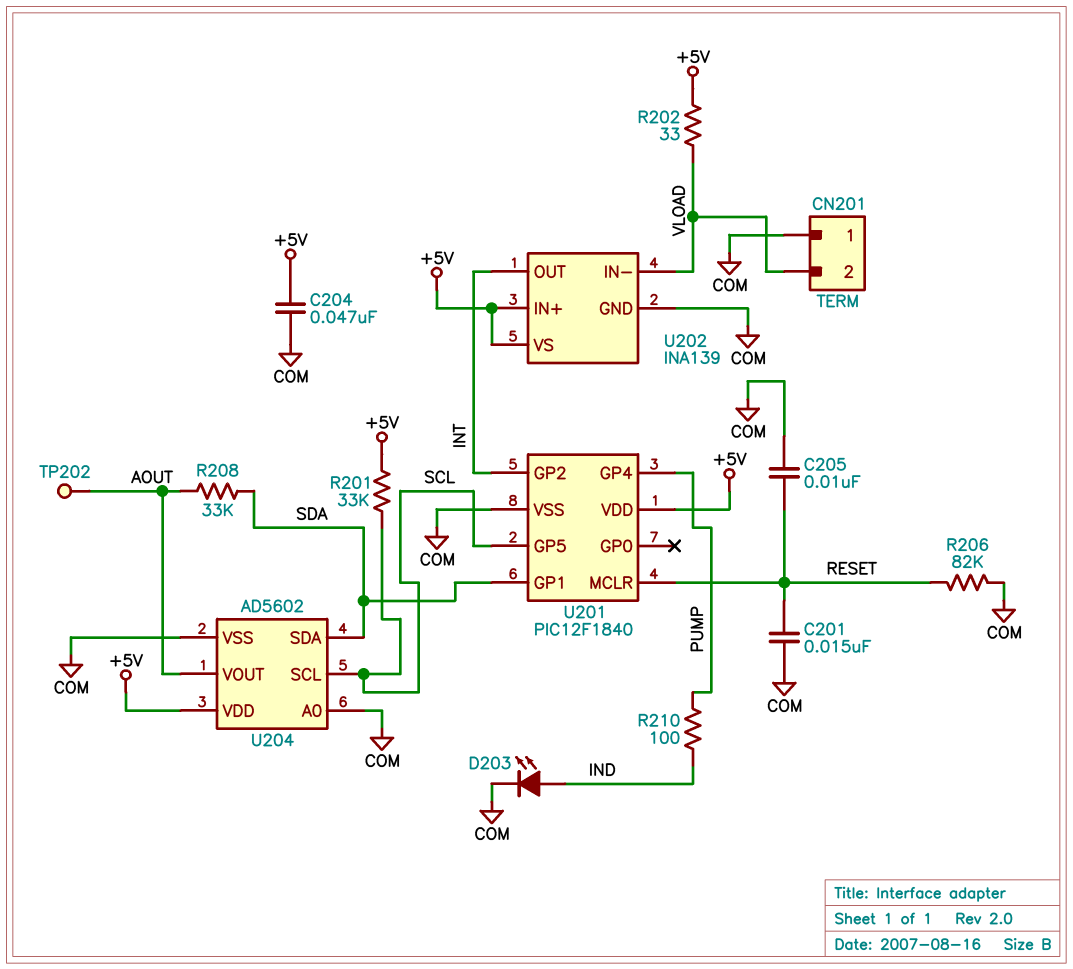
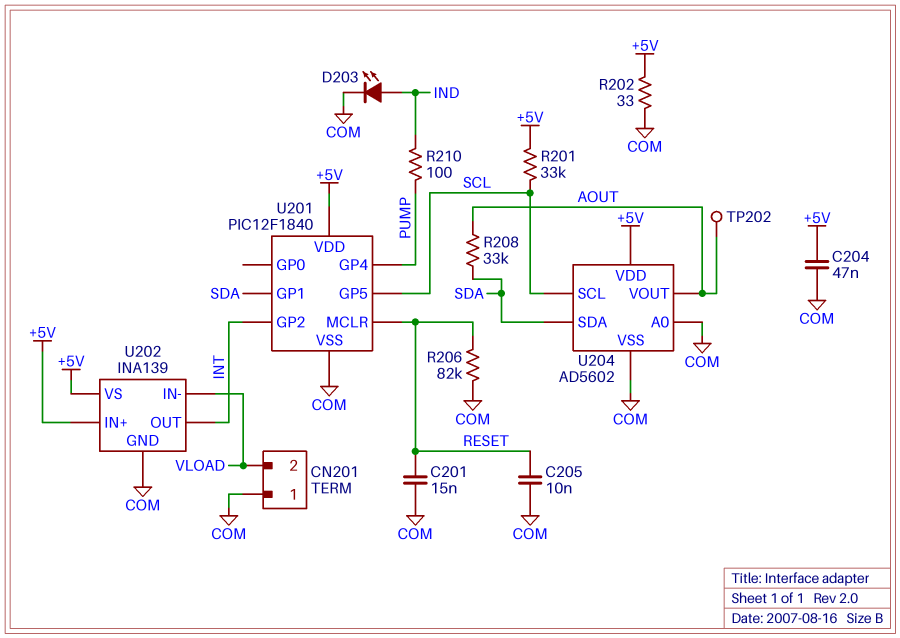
R202: 33 (+5V, VLOAD) -> 33 (+5V, COM)

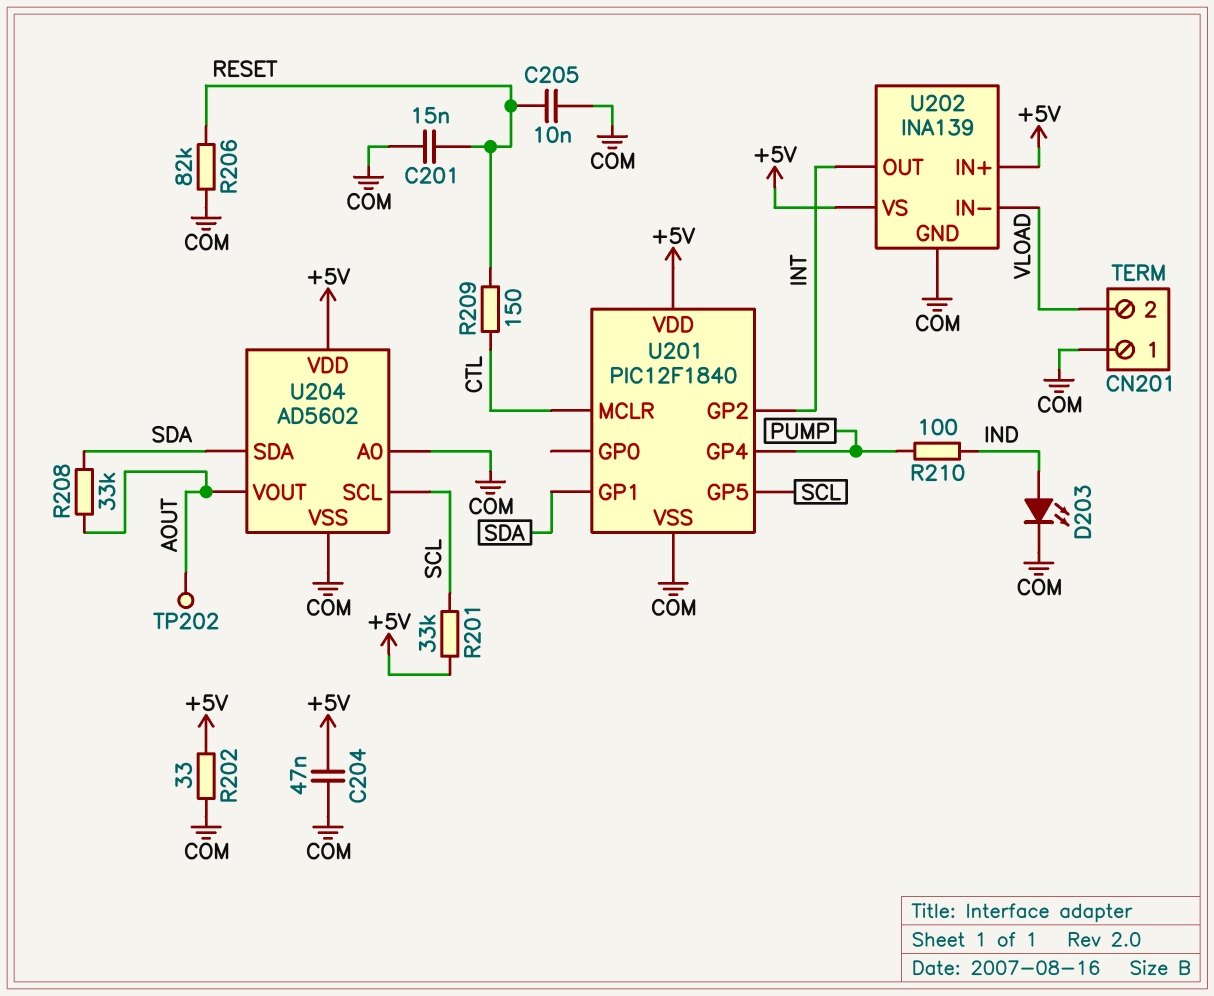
R209: none -> 150 (CTL, RESET)
U201 pin MCLR: RESET -> CTL

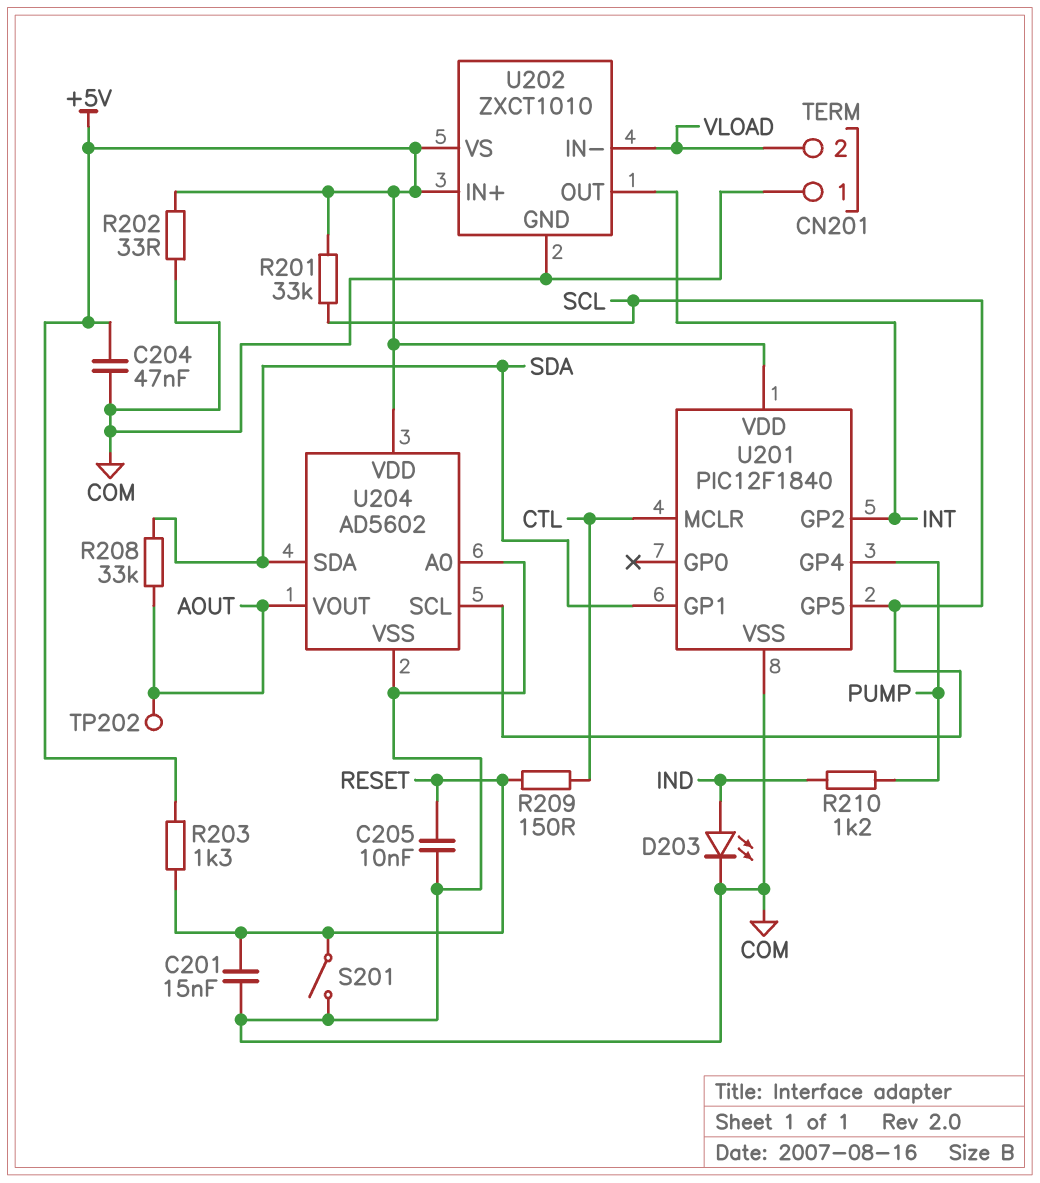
R203: none -> 1.3k (+5V, RESET)
R206: 82k (COM, RESET) -> none
R210: 100 (IND, PUMP) -> 1.2k (IND, PUMP)
S201: none -> switch (COM, RESET)
U202: INA139 -> ZXCT1010

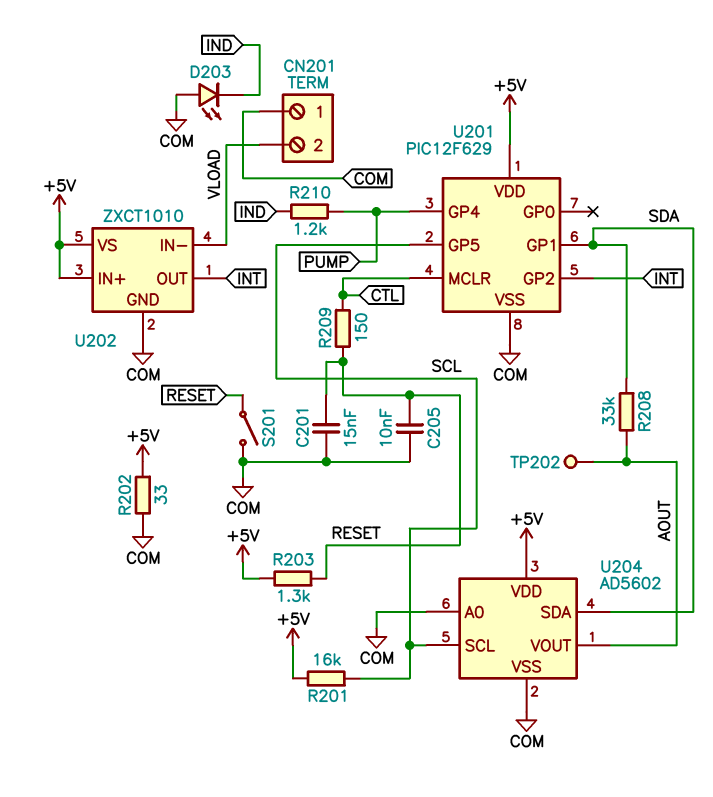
C204: 47nF (+5V, COM) -> none
D203: LED (A IND, K COM) -> LED (A COM, K IND)
R201: 33k (+5V, SCL) -> 16k (+5V, SCL)
U201: PIC12F1840 -> PIC12F629

